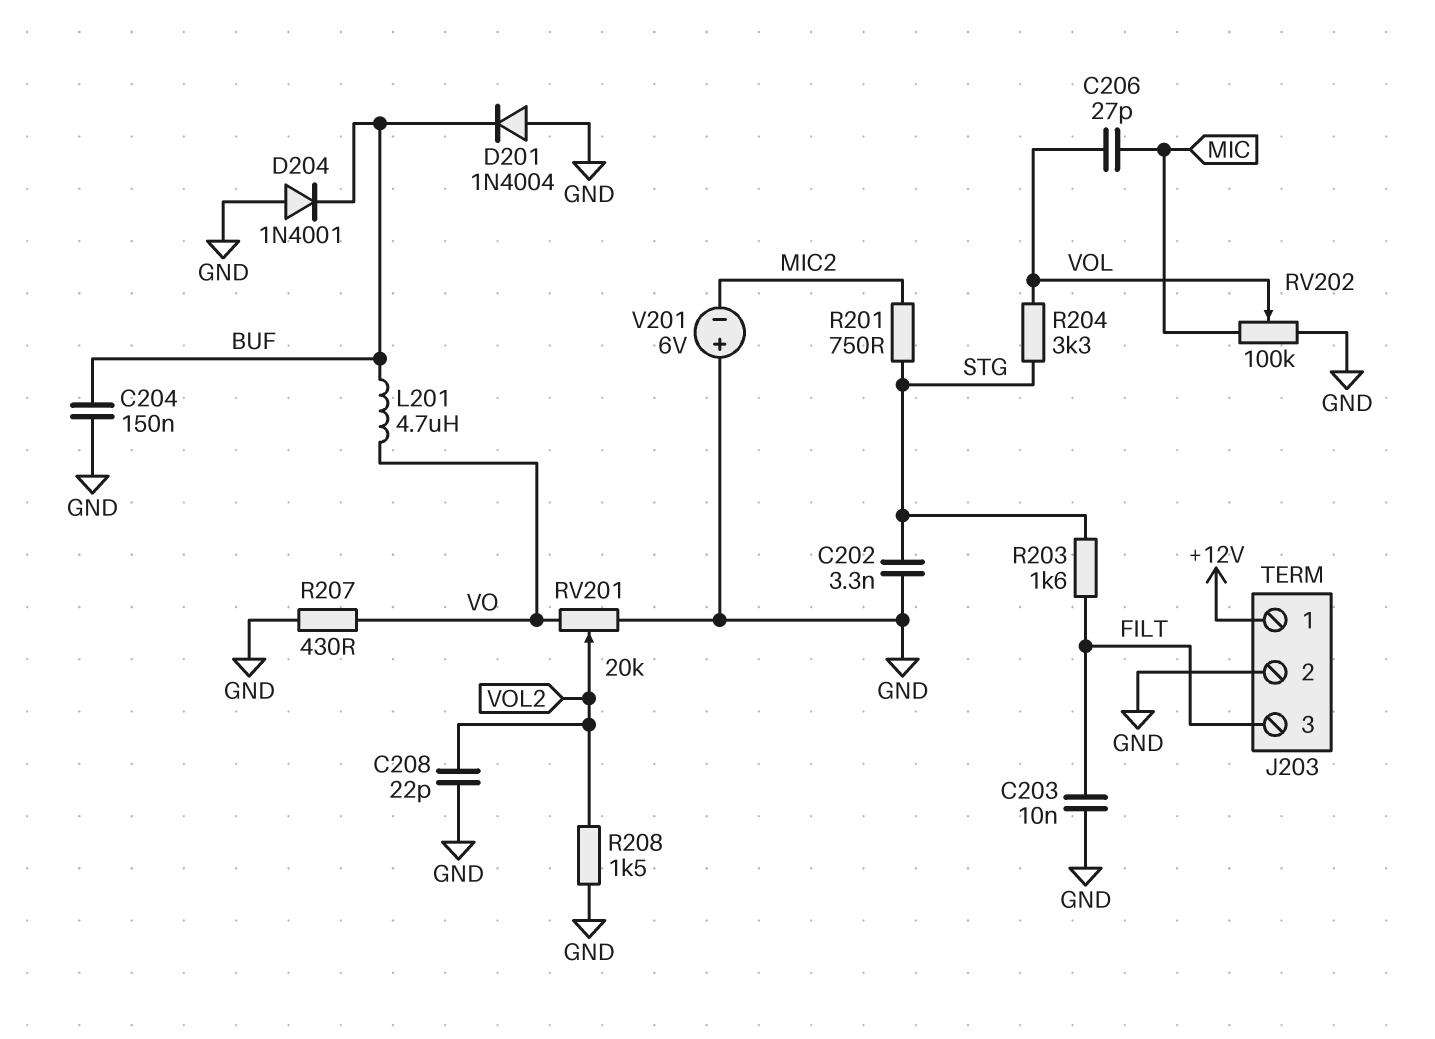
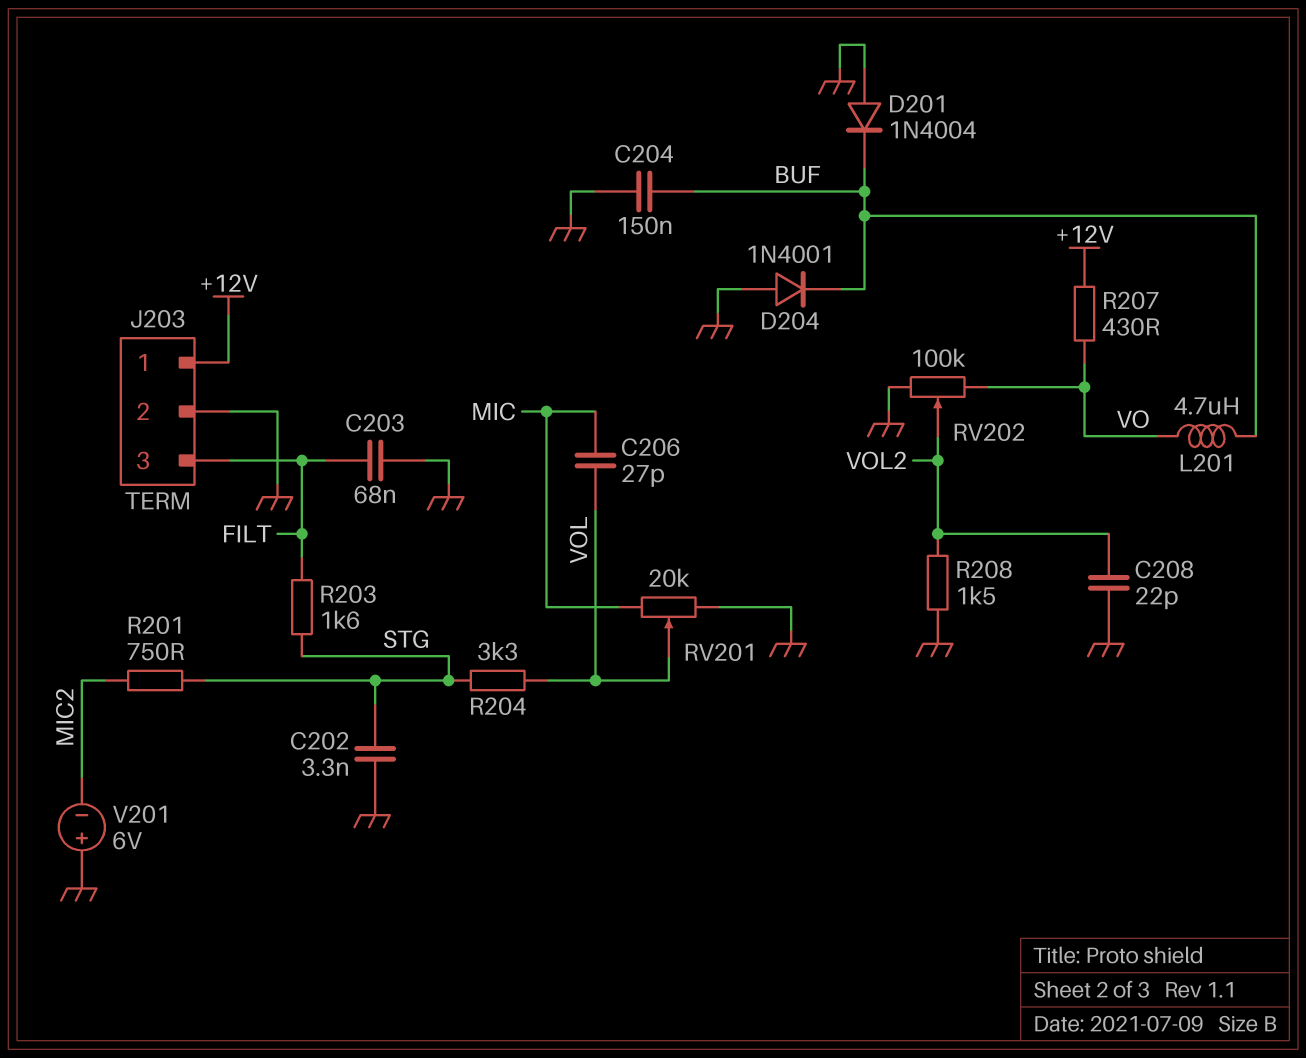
C203: 10nF (FILT, GND) -> 68nF (FILT, GND)
R207: 430 (GND, VO) -> 430 (+12V, VO)
RV201: 20k (GND, VO, wiper VOL2) -> 20k (GND, MIC, wiper VOL)
RV202: 100k (GND, MIC, wiper VOL) -> 100k (GND, VO, wiper VOL2)

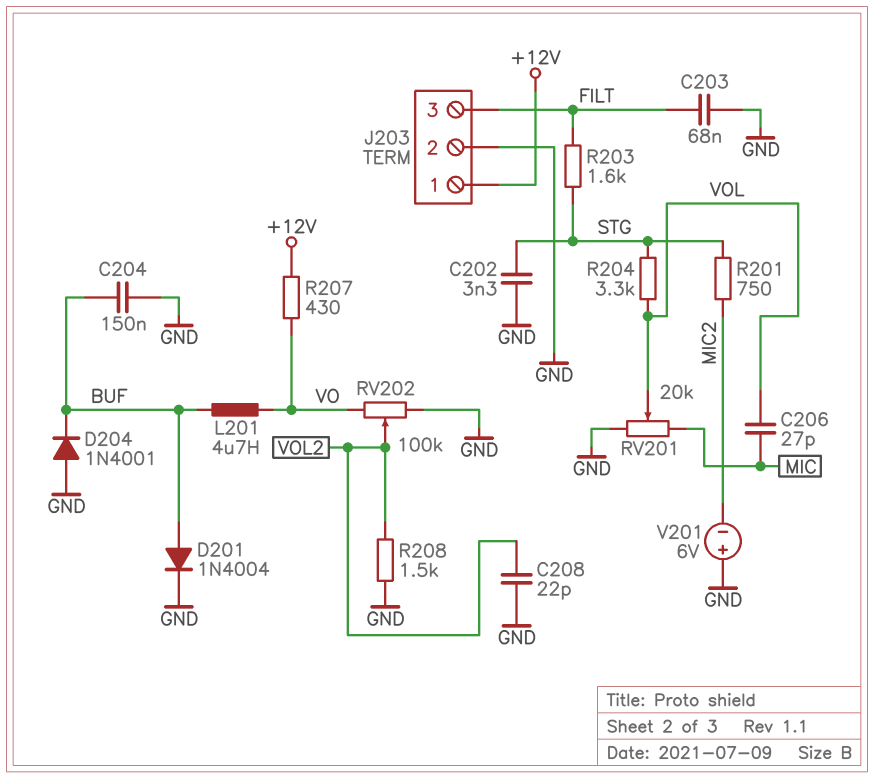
D201: diode 1N4004 (A GND, K BUF) -> diode 1N4004 (A BUF, K GND)

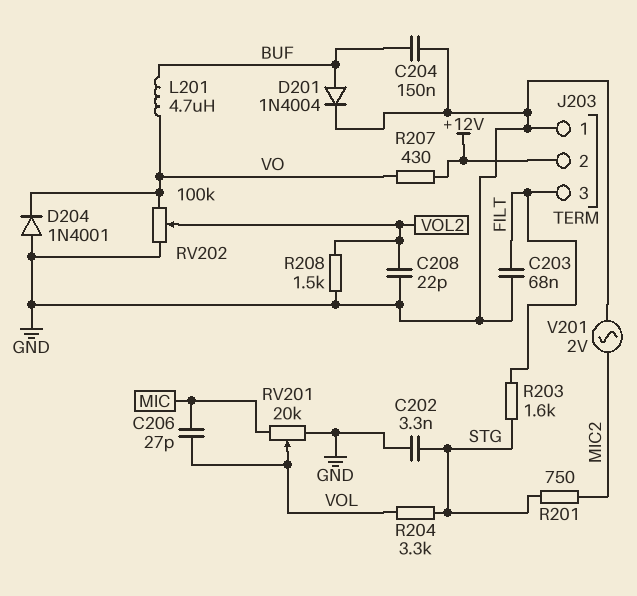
D204: diode 1N4001 (A GND, K BUF) -> diode 1N4001 (A GND, K VO)
J203 pin 1: +12V -> GND
J203 pin 2: GND -> +12V
V201: 6V (plus GND, minus MIC2) -> AC 2V (GND, MIC2)

